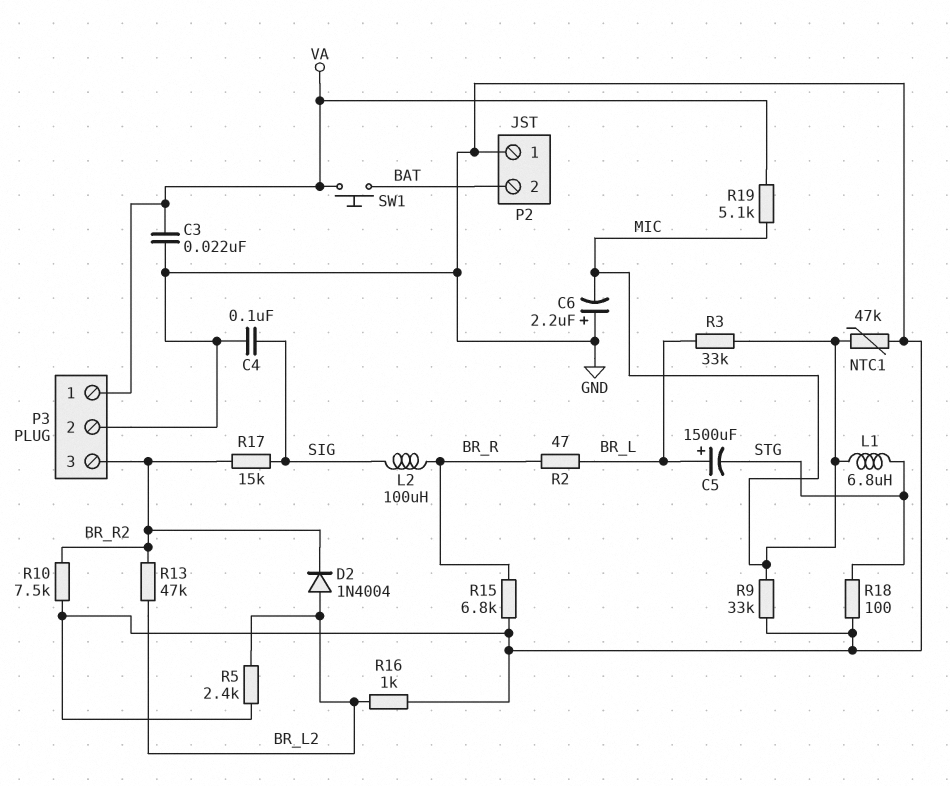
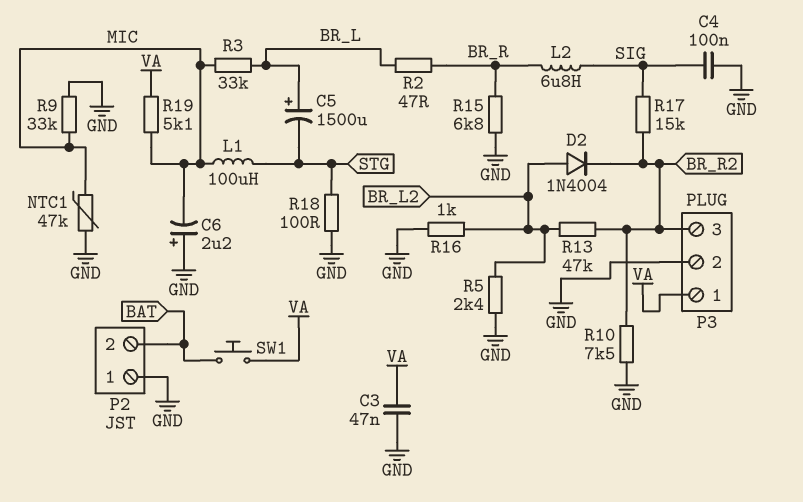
C3: 22nF (GND, VA) -> 47nF (GND, VA)
L1: 6.8uH (MIC, STG) -> 100uH (MIC, STG)
L2: 100uH (BR_R, SIG) -> 6.8uH (BR_R, SIG)

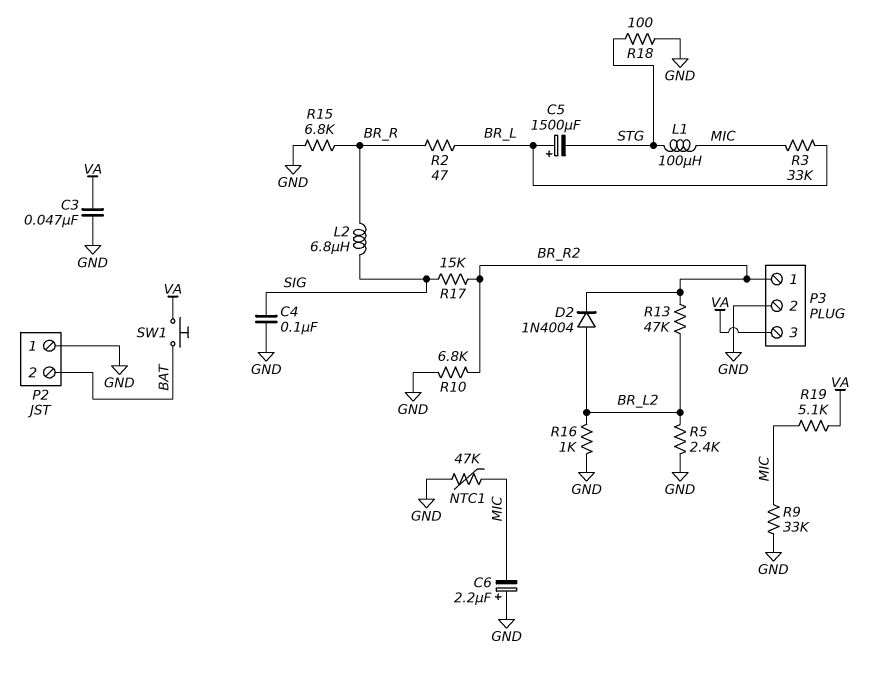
P3 pin 1: VA -> BR_R2
P3 pin 3: BR_R2 -> VA
R10: 7.5k (BR_R2, GND) -> 6.8k (BR_R2, GND)

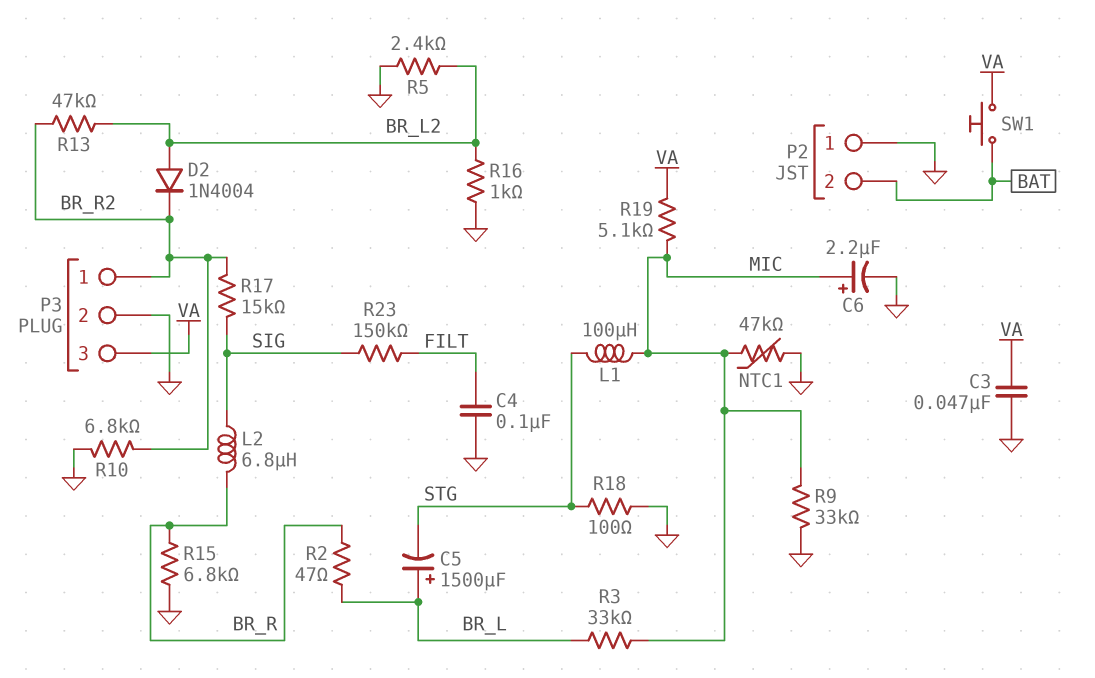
C4: 100nF (GND, SIG) -> 100nF (FILT, GND)
C6: 2.2uF (plus GND, minus MIC) -> 2.2uF (plus MIC, minus GND)
R23: none -> 150k (FILT, SIG)

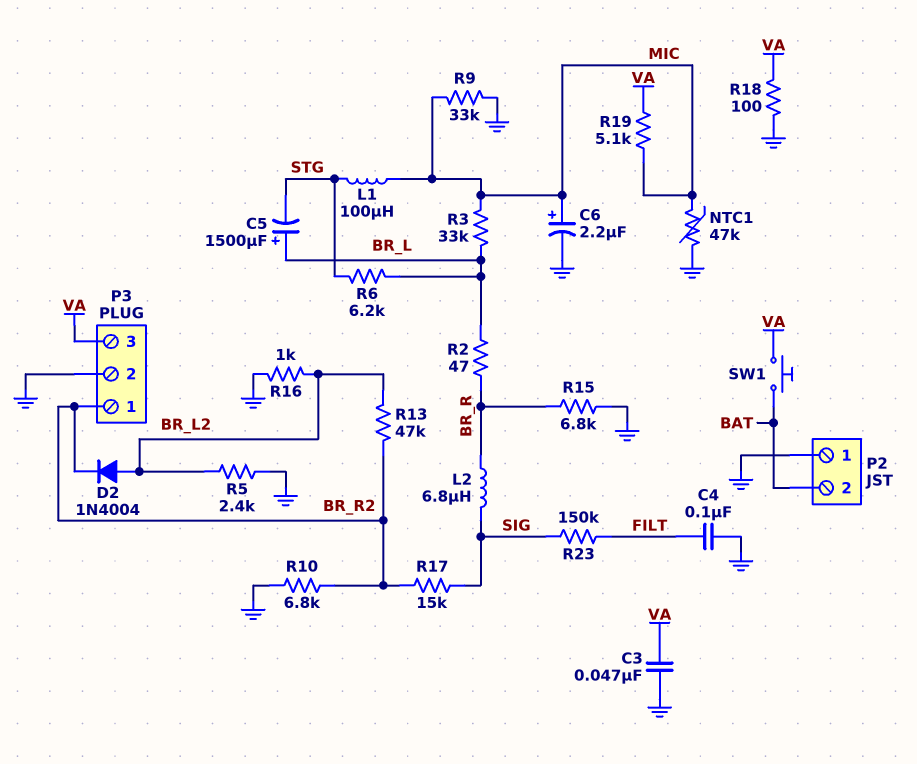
R6: none -> 6.2k (BR_L, STG)
R18: 100 (GND, STG) -> 100 (GND, VA)

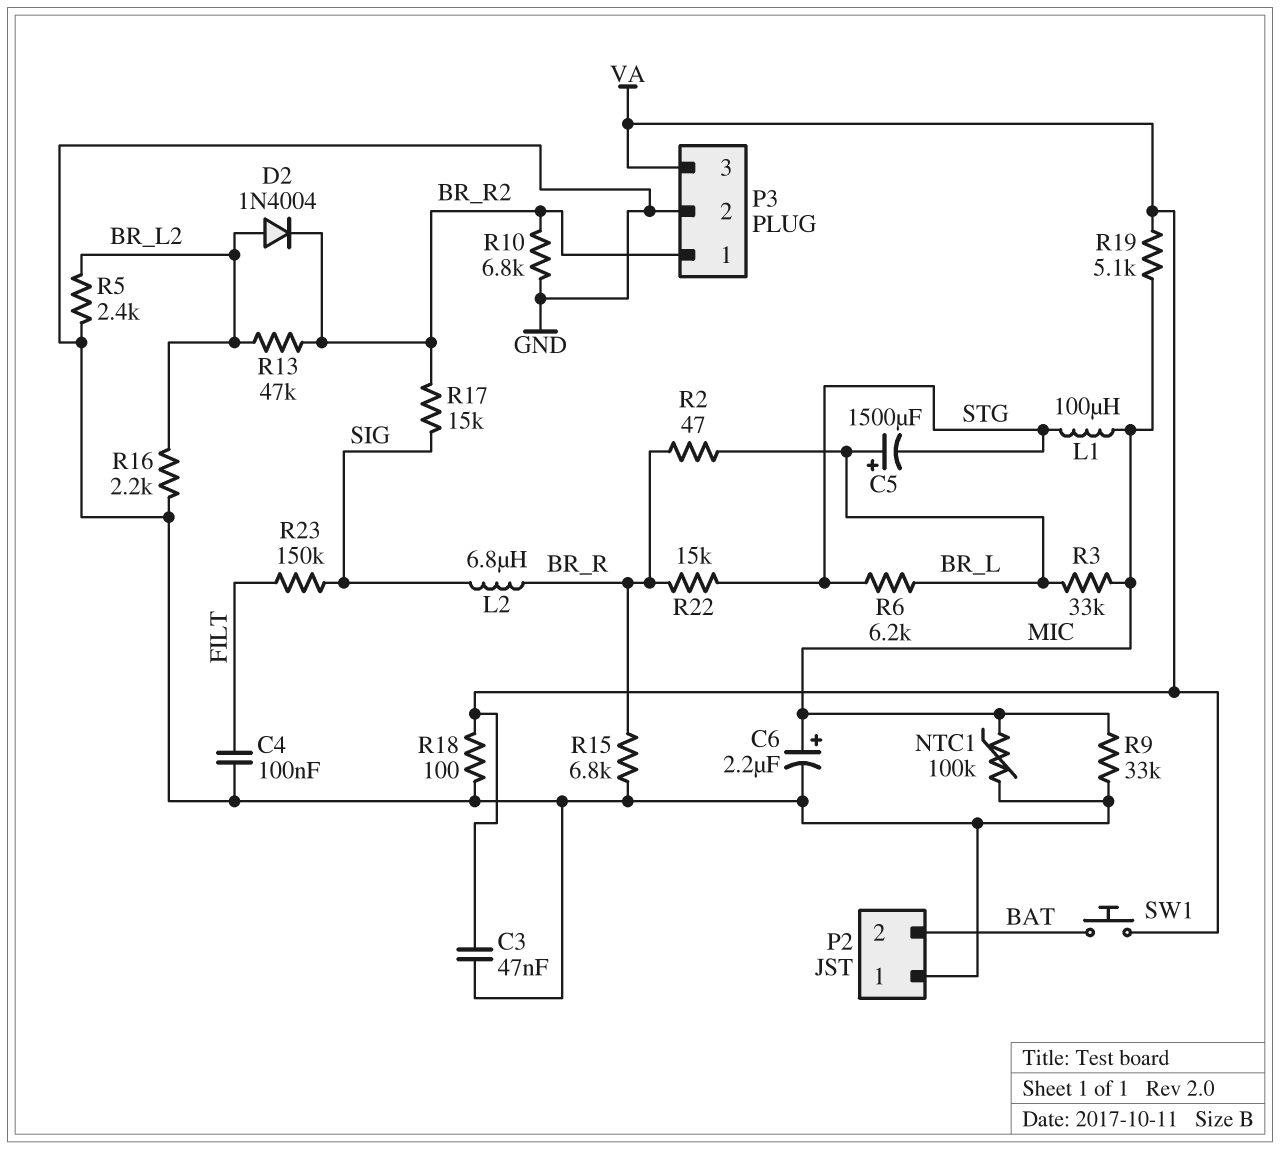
NTC1: 47k (GND, MIC) -> 100k (GND, MIC)
R16: 1k (BR_L2, GND) -> 2.2k (BR_L2, GND)
R22: none -> 15k (BR_R, STG)

